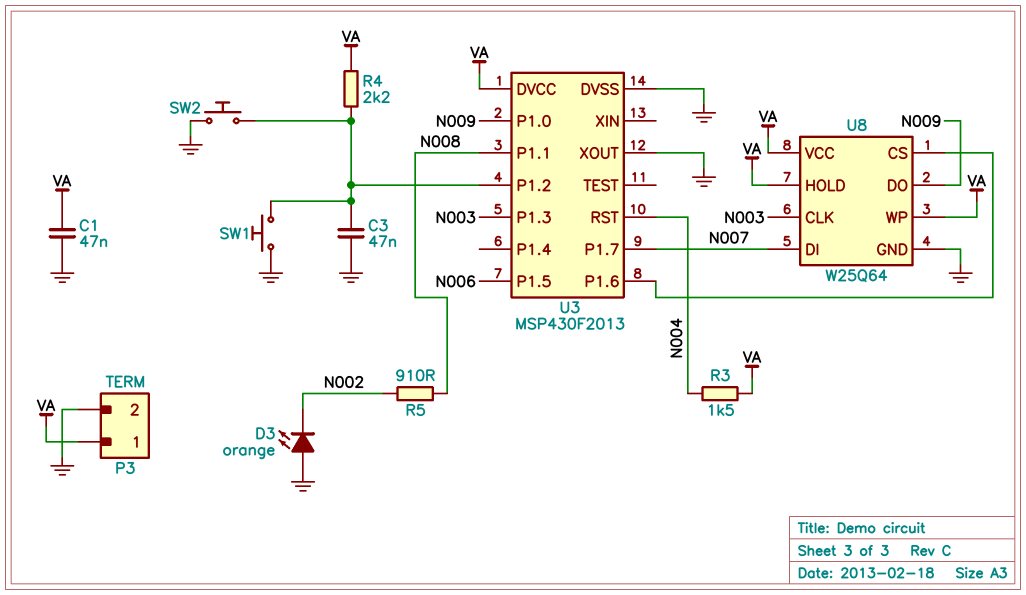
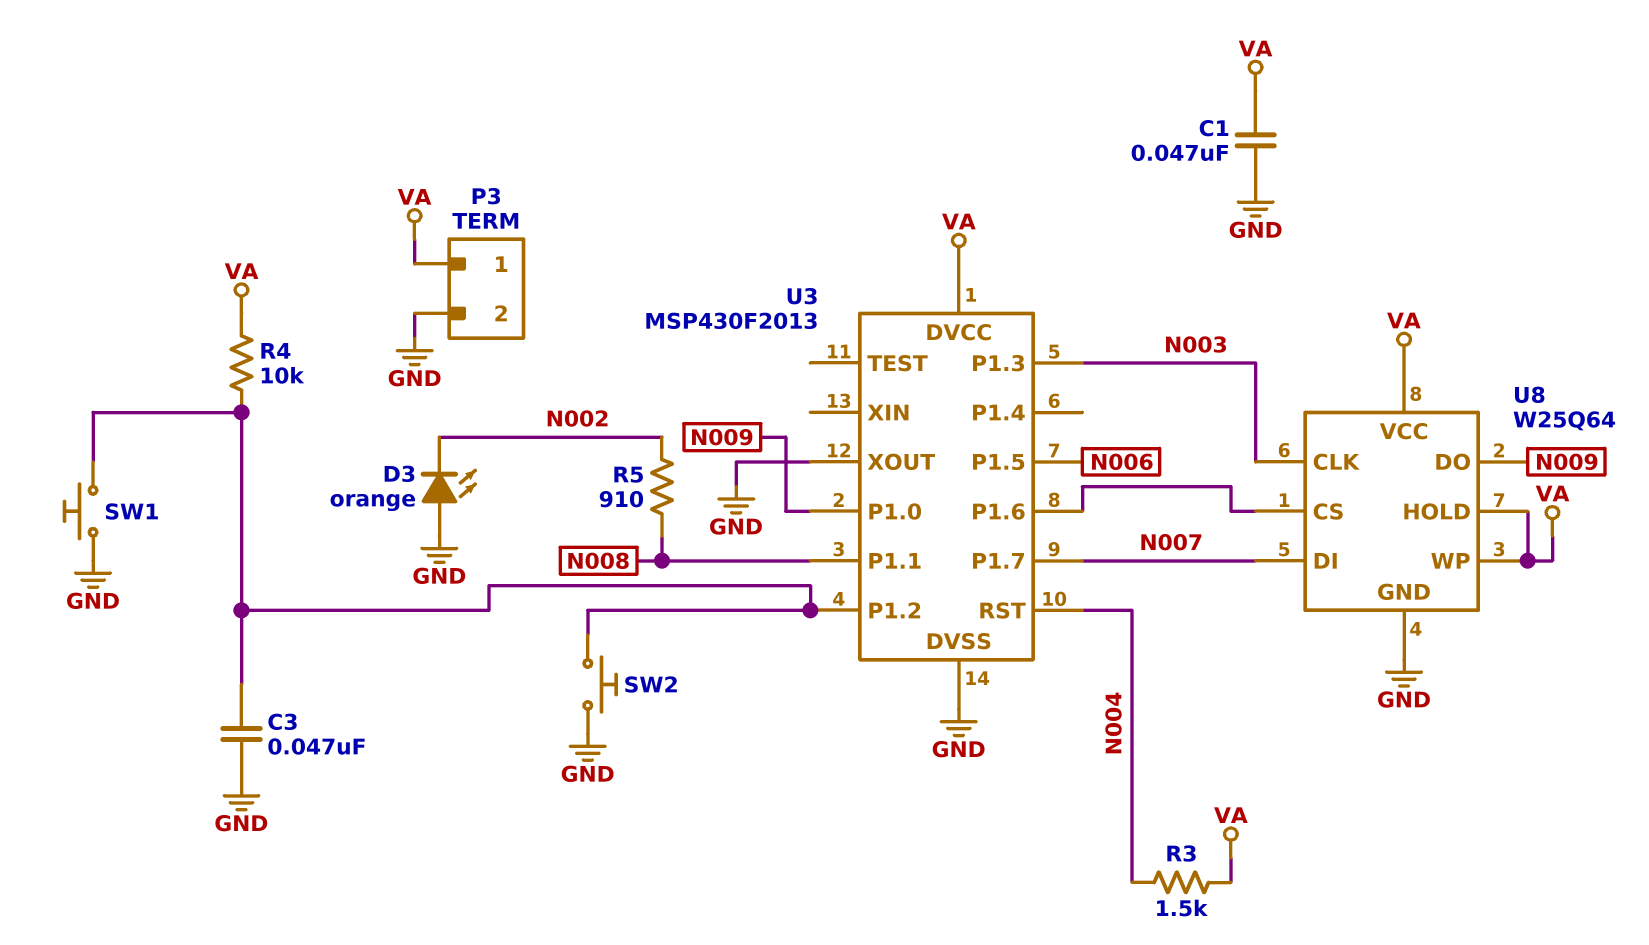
R4: 2.2k (U3/P1.2, VA) -> 10k (U3/P1.2, VA)

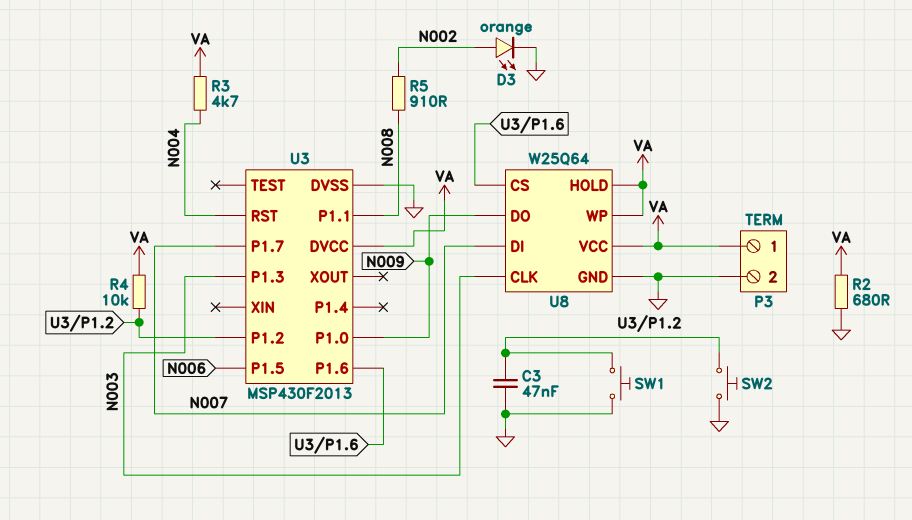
C1: 47nF (GND, VA) -> none
D3: LED orange (A GND, K N002) -> LED orange (A N002, K GND)
R2: none -> 680 (GND, VA)
R3: 1.5k (N004, VA) -> 4.7k (N004, VA)
U3 pin XOUT: GND -> none

